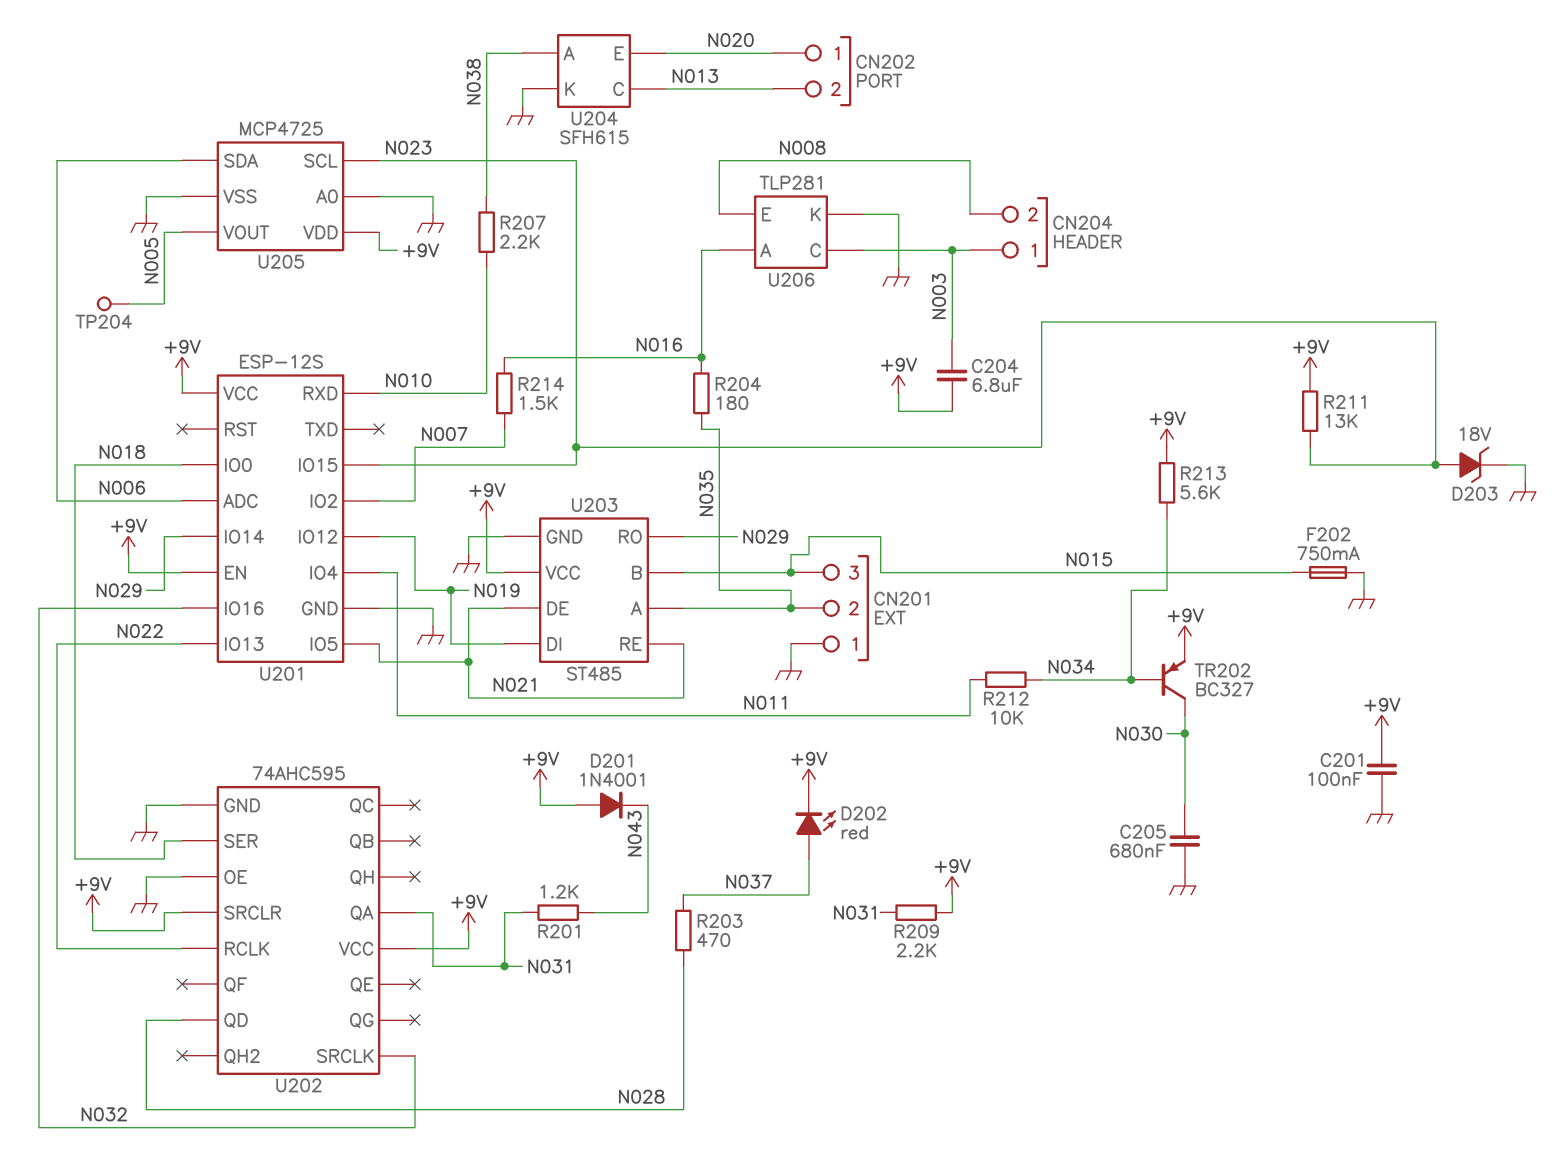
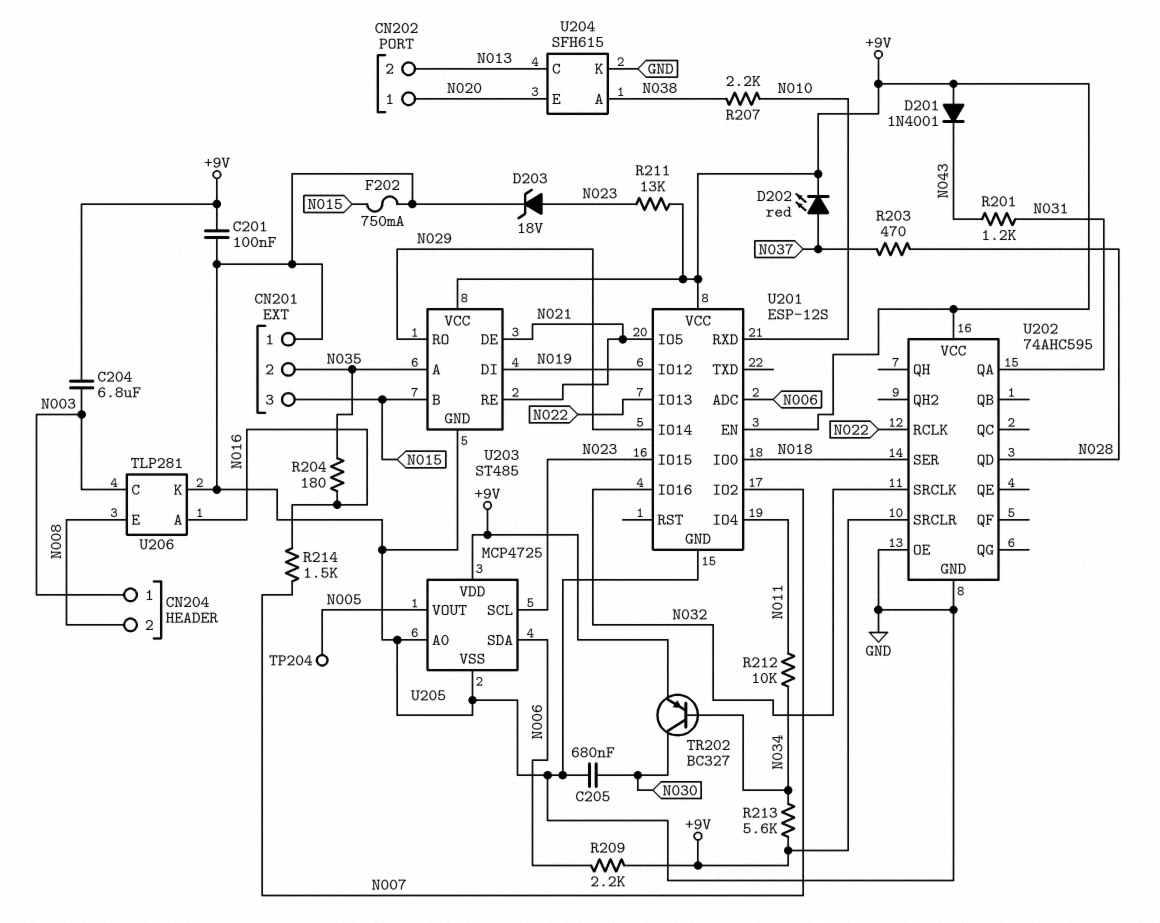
R209: 2.2k (+9V, N031) -> 2.2k (+9V, N006)

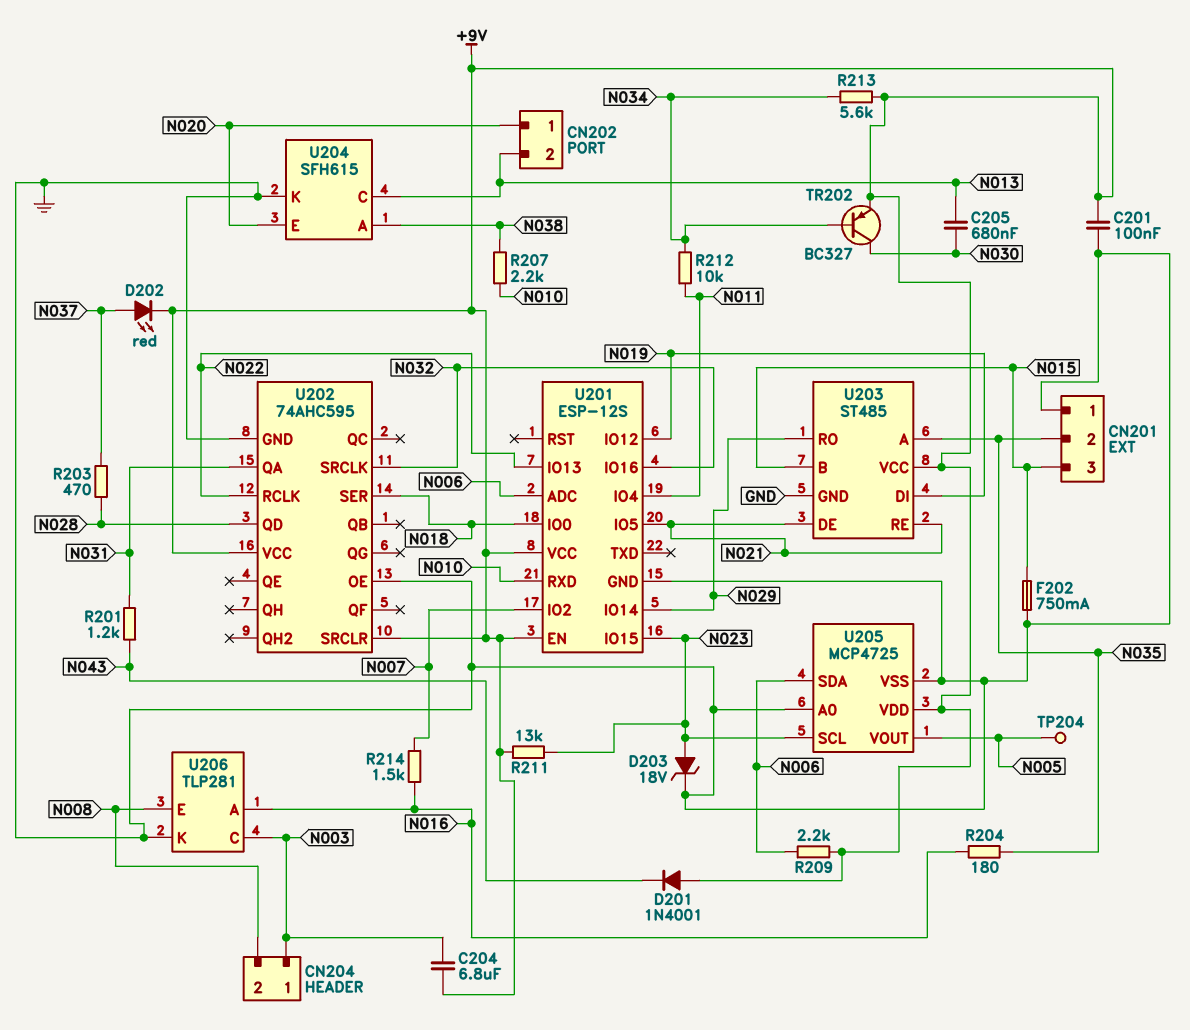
C205: 680nF (GND, N030) -> 680nF (N013, N030)

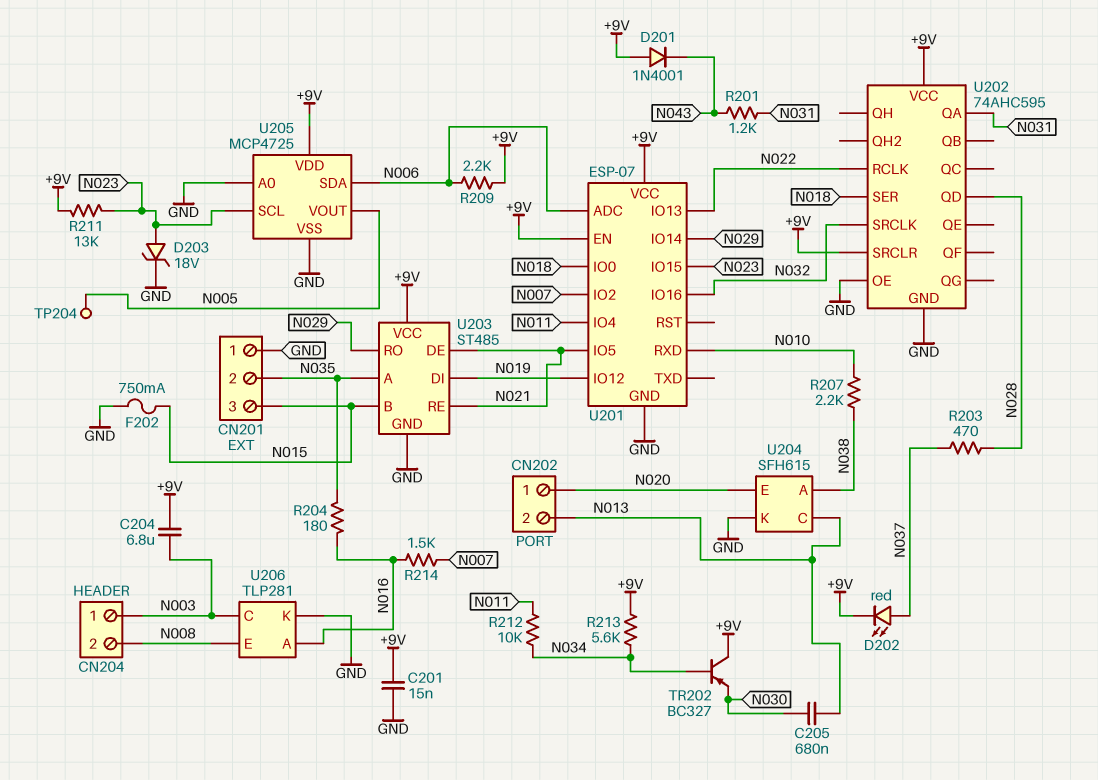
C201: 100nF (+9V, GND) -> 15nF (+9V, GND)
TR202: PNP BC327 (B N034, C N030, E +9V) -> PNP BC327 (B N034, C +9V, E N030)
U201: ESP-12S -> ESP-07

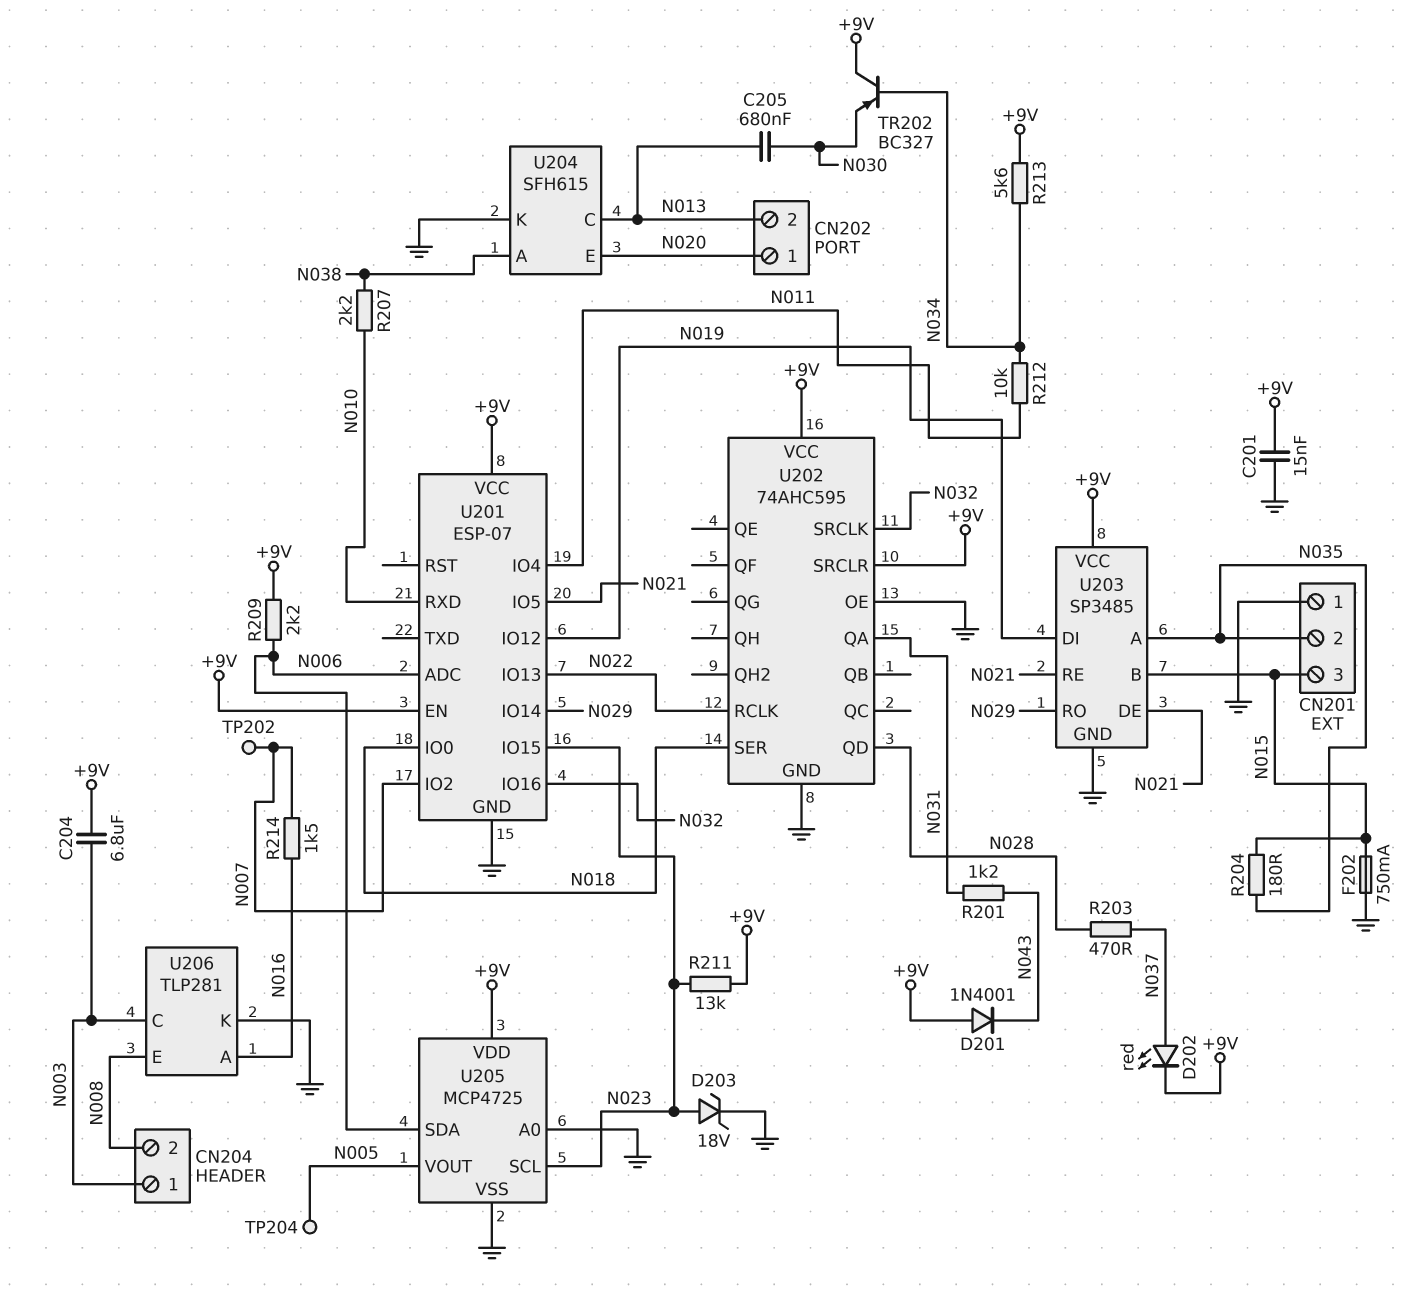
R204: 180 (N016, N035) -> 180 (N015, N035)
TP202: none -> test point (N007)
U203: ST485 -> SP3485

